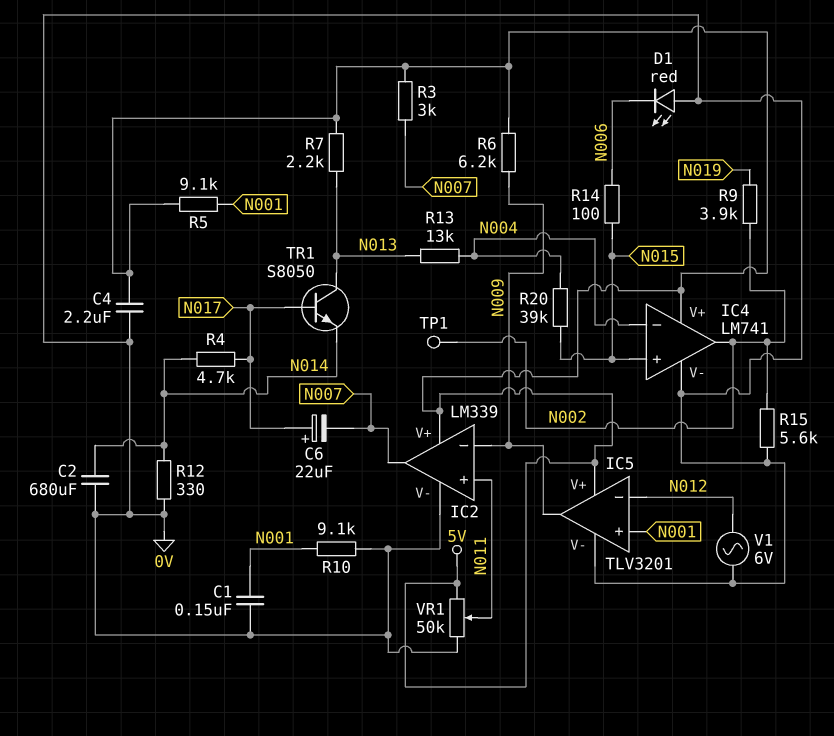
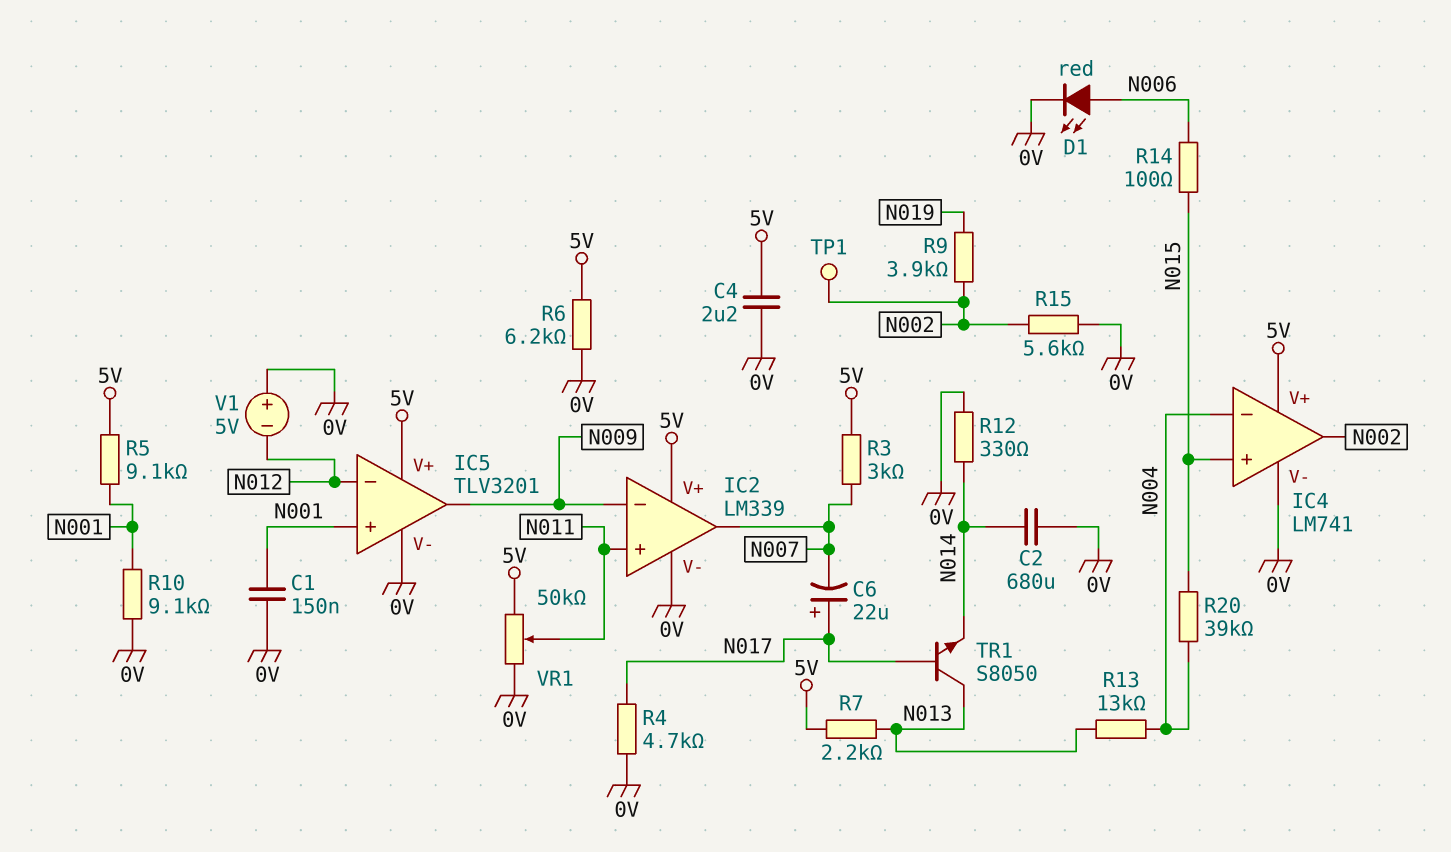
D1: LED red (A 0V, K N006) -> LED red (A N006, K 0V)
R4: 4.7k (N014, N017) -> 4.7k (0V, N017)
R6: 6.2k (5V, N009) -> 6.2k (0V, 5V)
V1: AC 6V (0V, N012) -> 5V (plus 0V, minus N012)

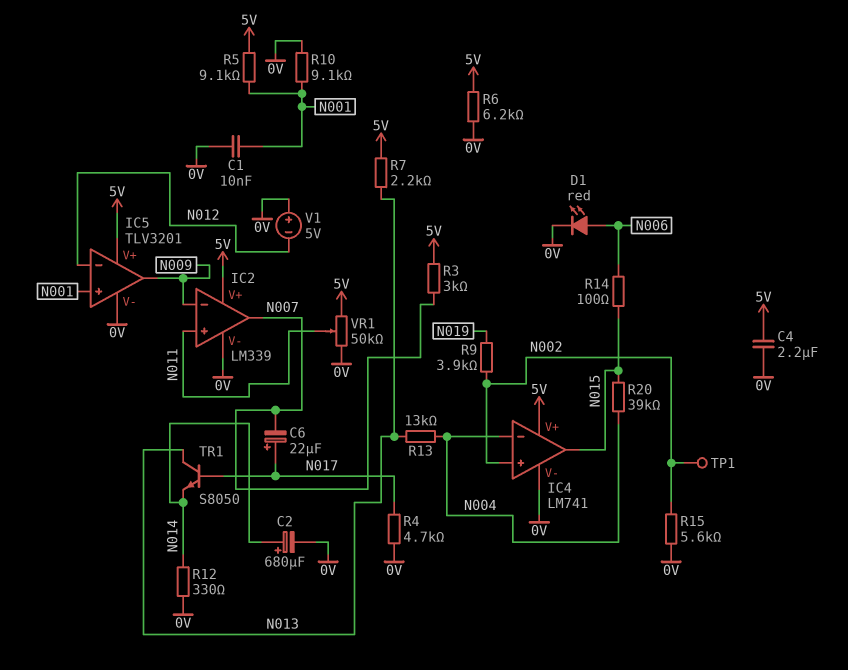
C1: 150nF (0V, N001) -> 10nF (0V, N001)
C2: 680uF (0V, N014) -> 680uF (plus N014, minus 0V)
IC4 pin in+: N015 -> N002
IC4 pin out: N002 -> N015

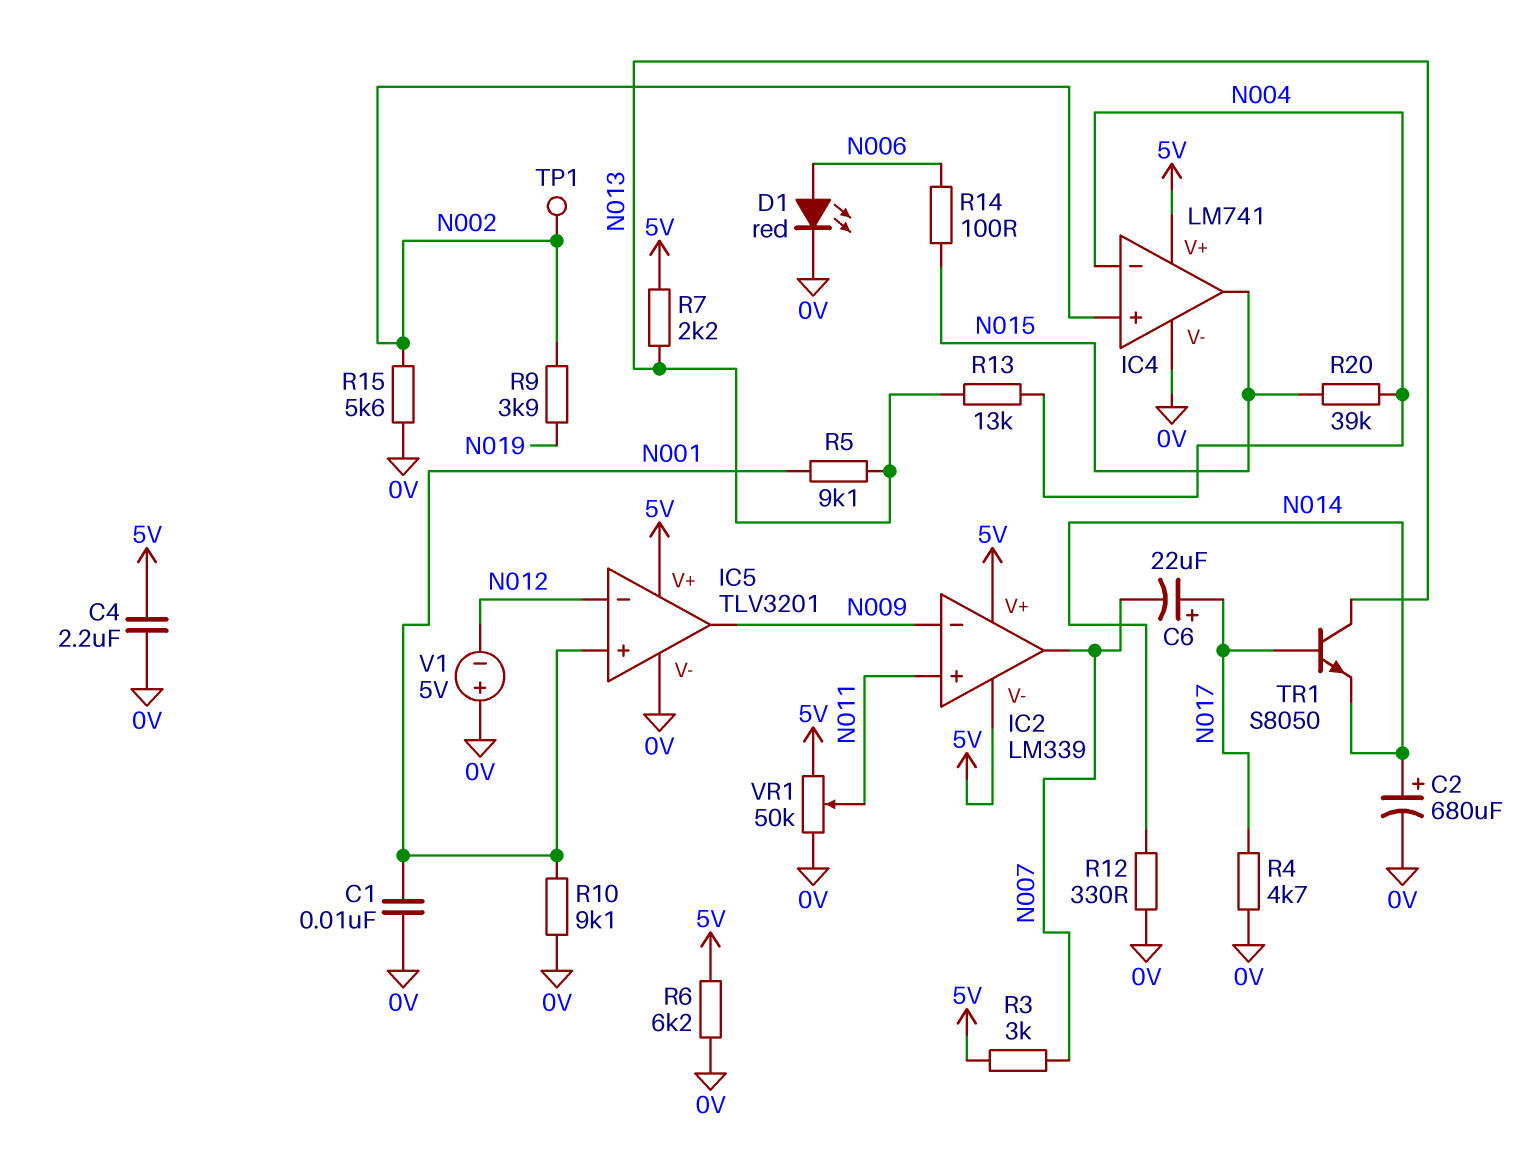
IC2 pin V-: 0V -> 5V
R5: 9.1k (5V, N001) -> 9.1k (N001, N013)

